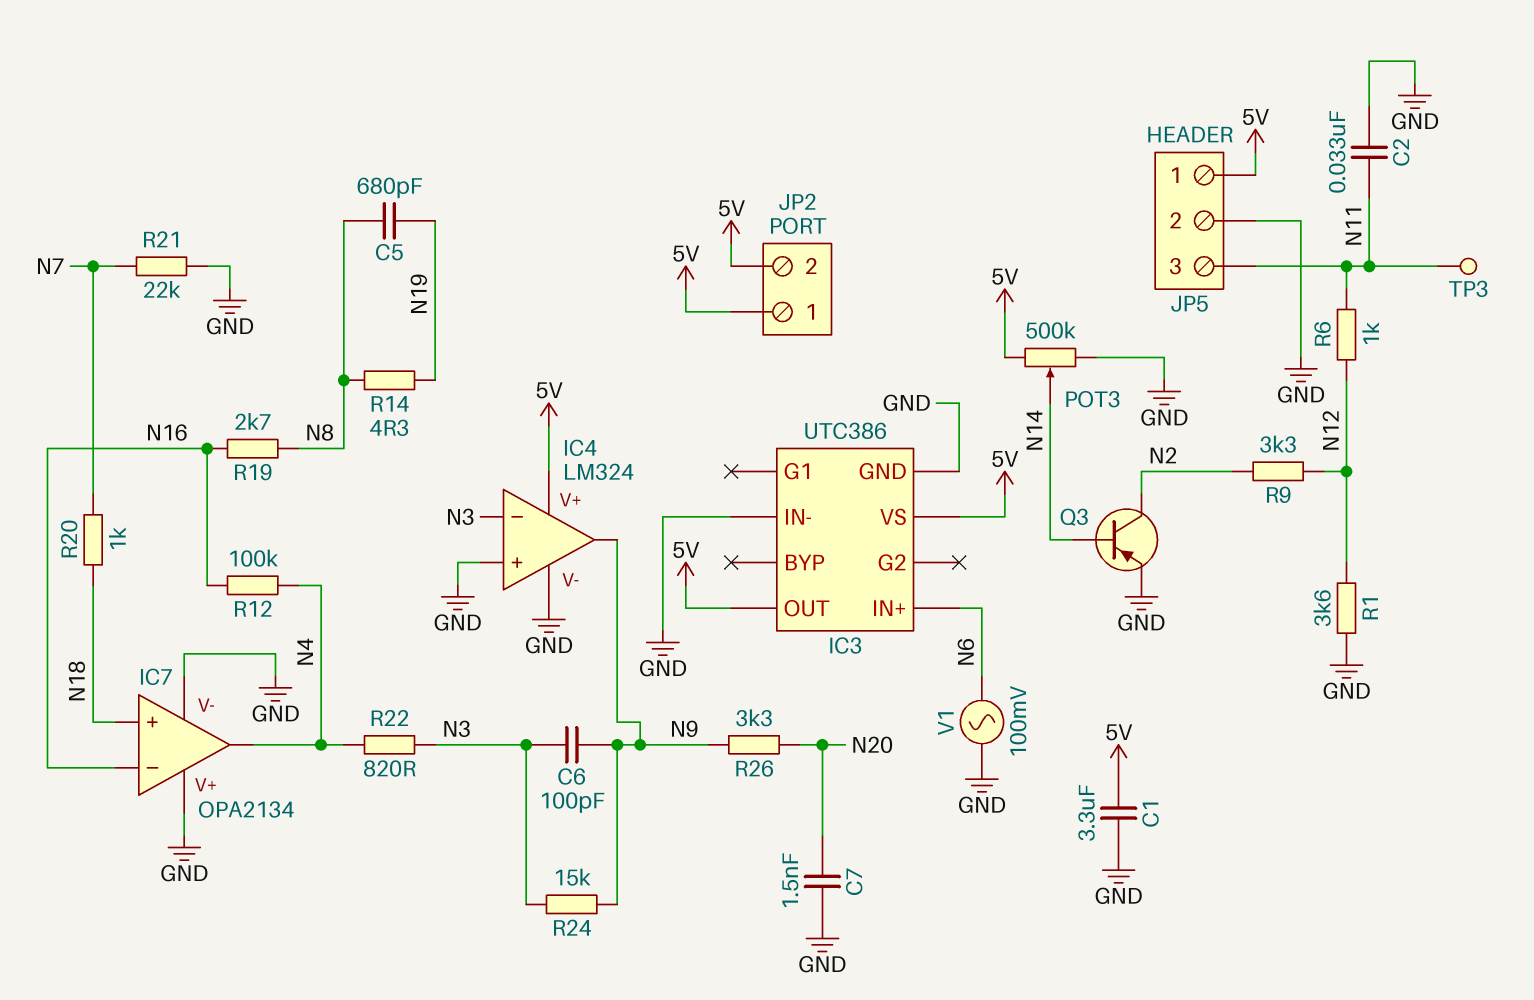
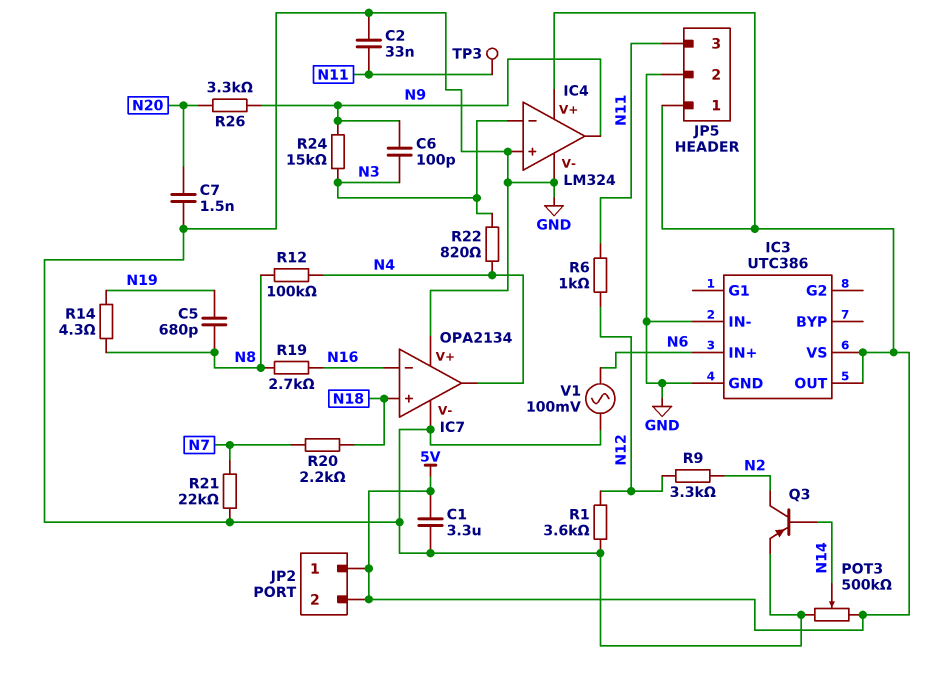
R12: 100k (N4, N16) -> 100k (N4, N8)
R20: 1k (N7, N18) -> 2.2k (N7, N18)

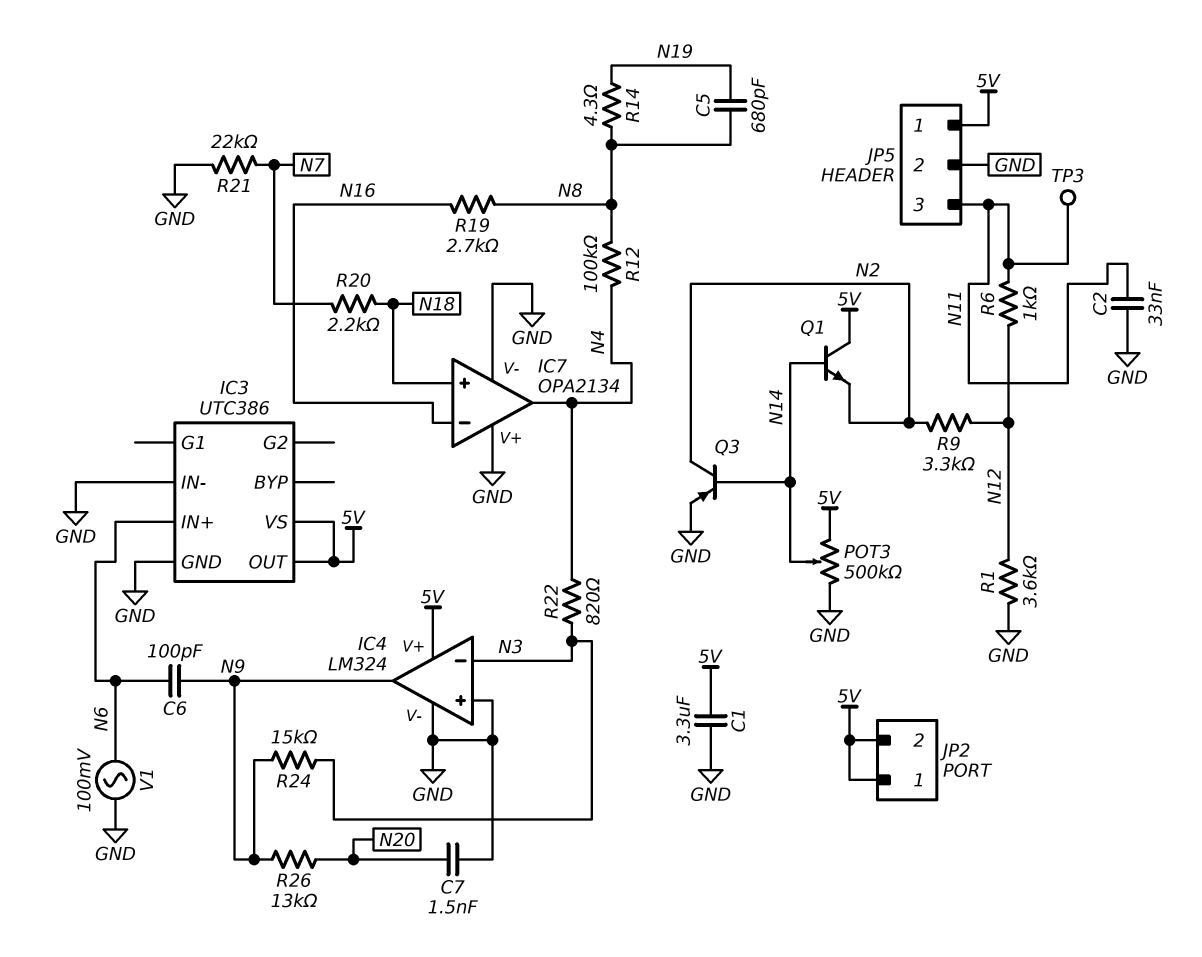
C6: 100pF (N3, N9) -> 100pF (N6, N9)
Q1: none -> NPN (B N14, C 5V, E N2)
R26: 3.3k (N9, N20) -> 13k (N9, N20)

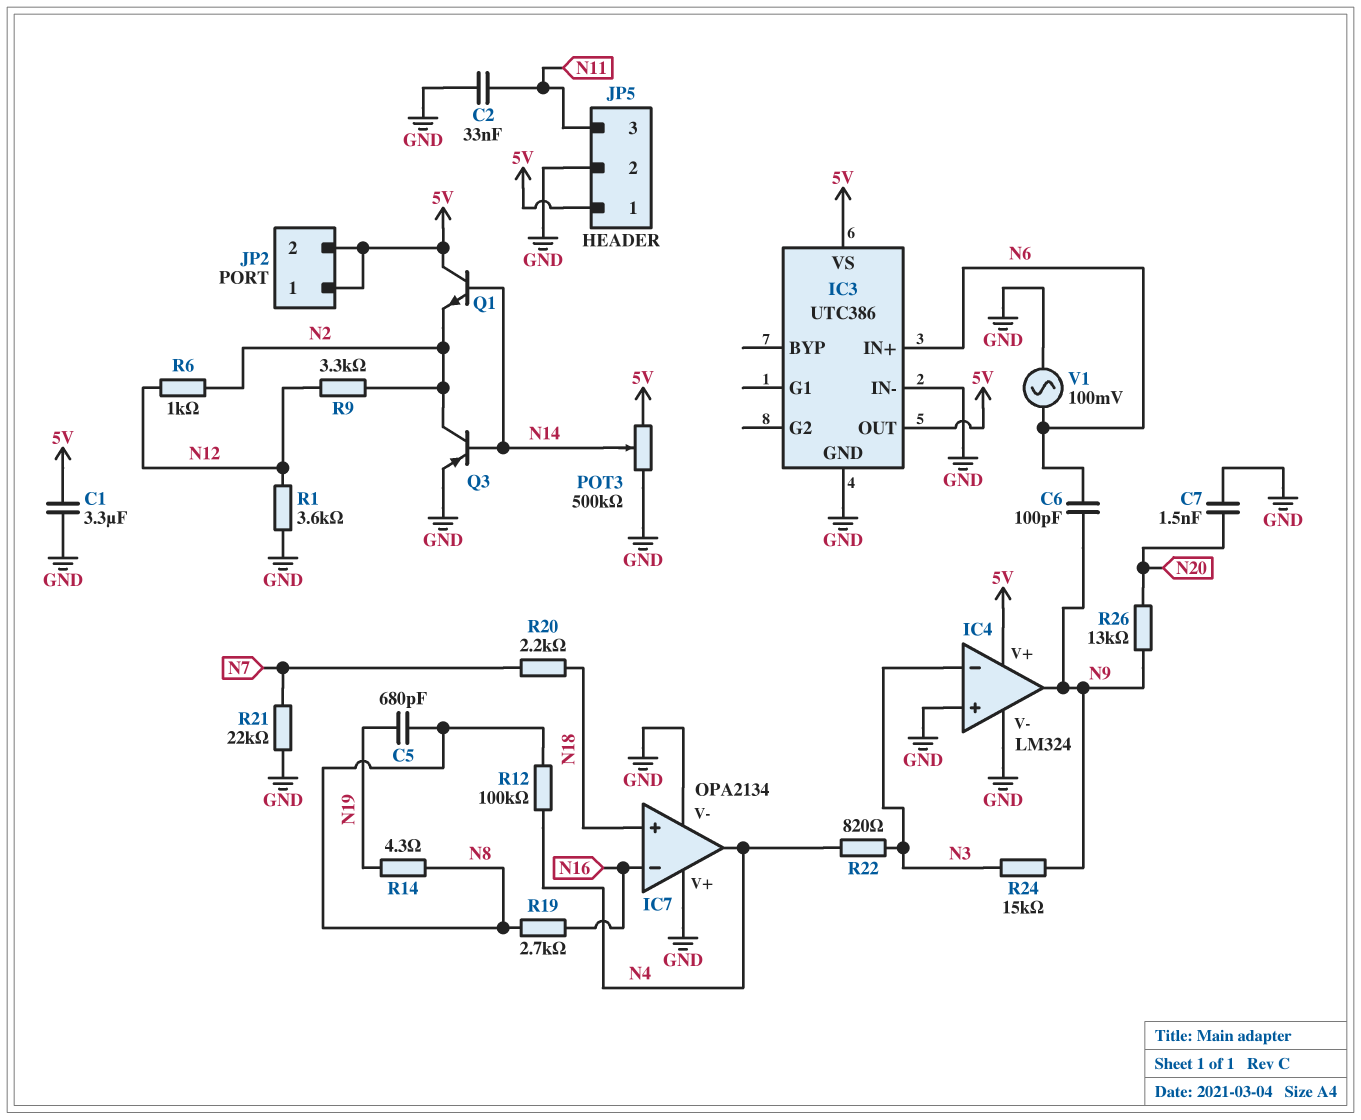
R6: 1k (N11, N12) -> 1k (N2, N12)
TP3: test point (N11) -> none

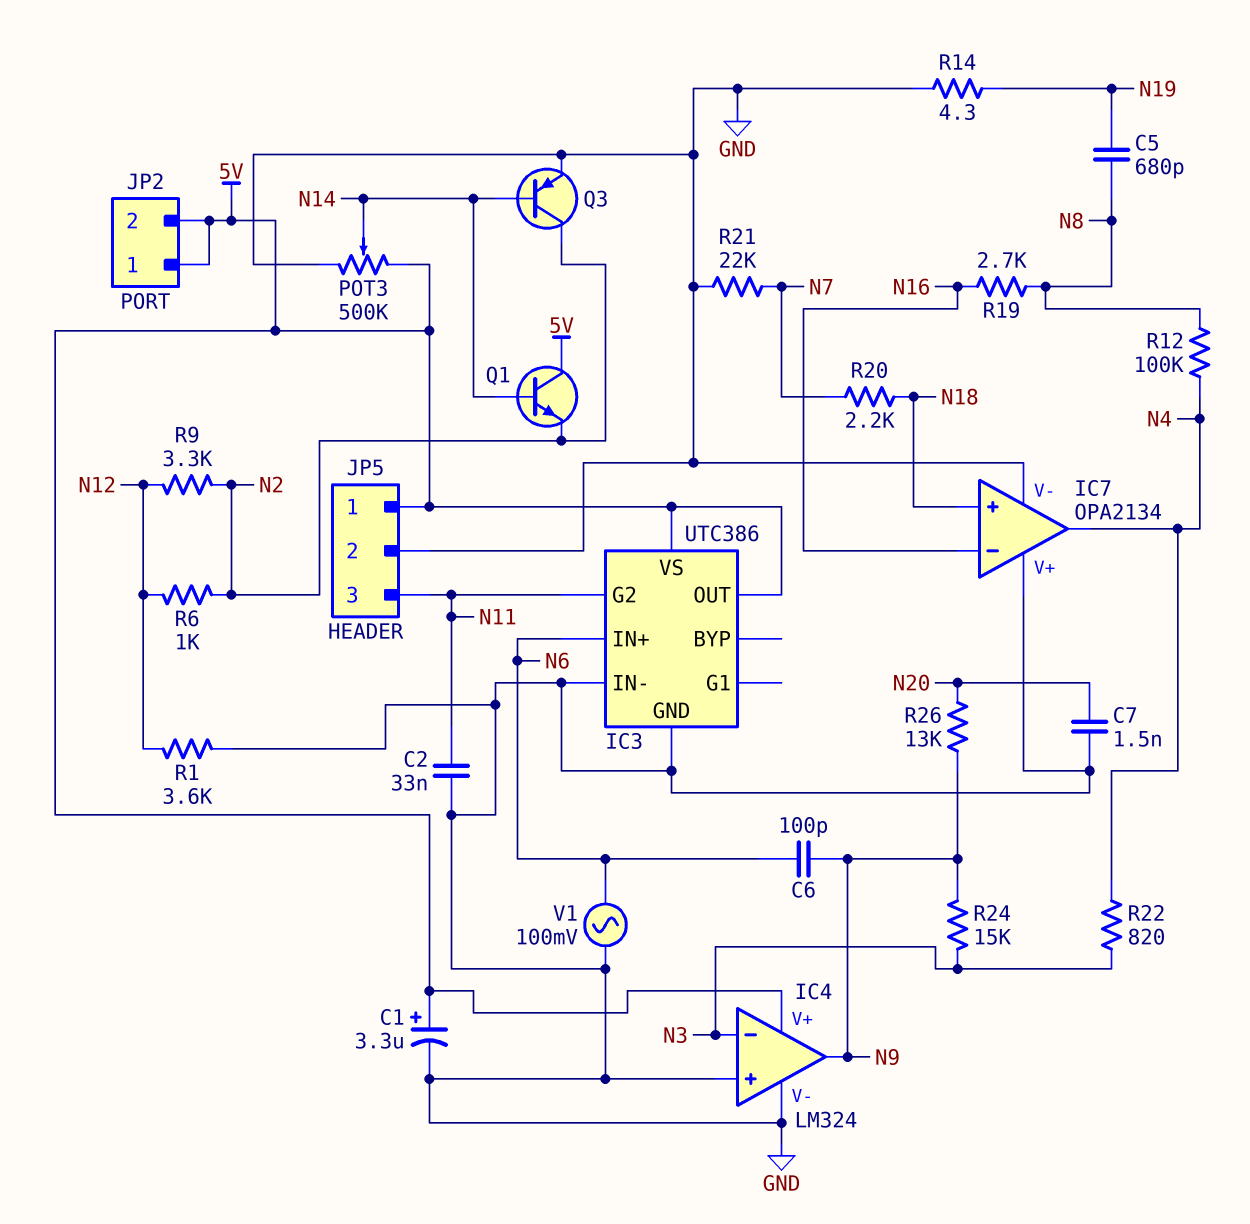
C1: 3.3uF (5V, GND) -> 3.3uF (plus 5V, minus GND)
IC3 pin G2: none -> N11
R14: 4.3 (N8, N19) -> 4.3 (GND, N19)

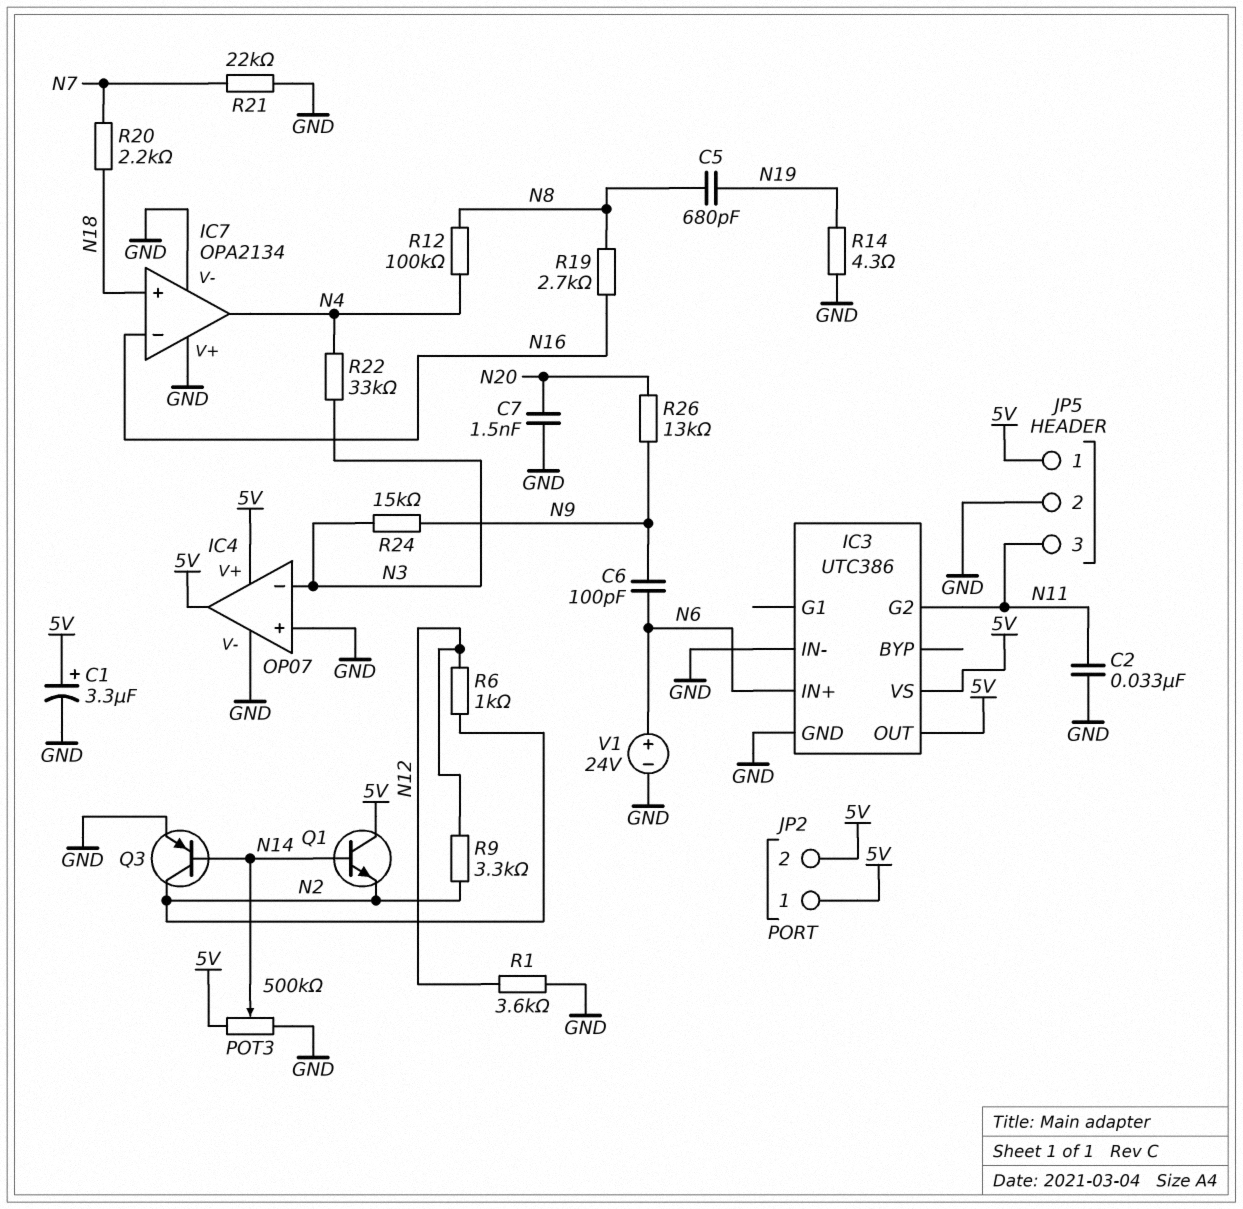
IC4: LM324 -> OP07
IC4 pin out: N9 -> 5V
R22: 820 (N3, N4) -> 33k (N3, N4)
V1: AC 100mV (GND, N6) -> 24V (plus N6, minus GND)

